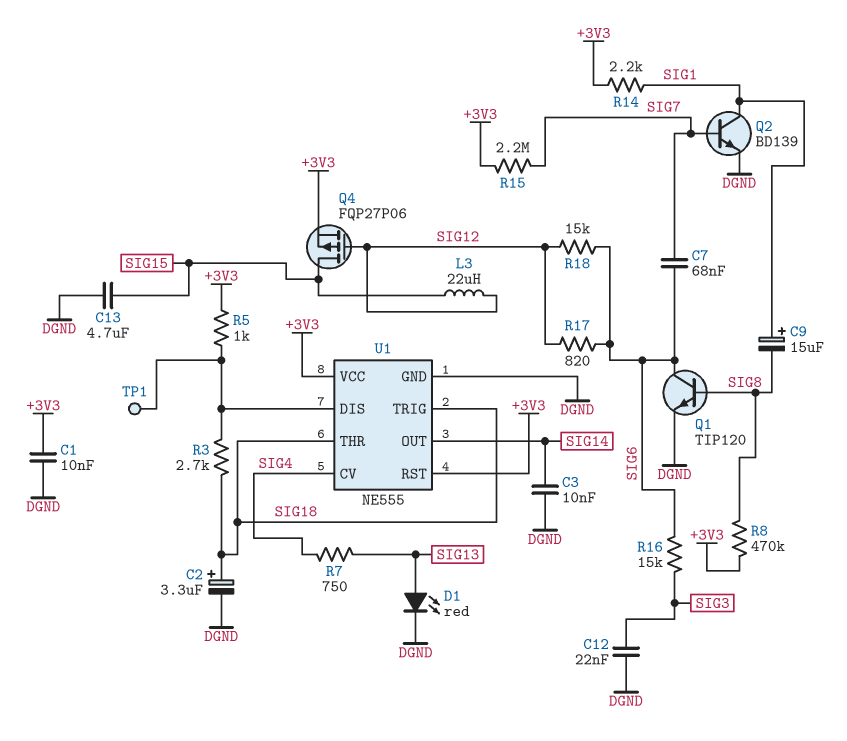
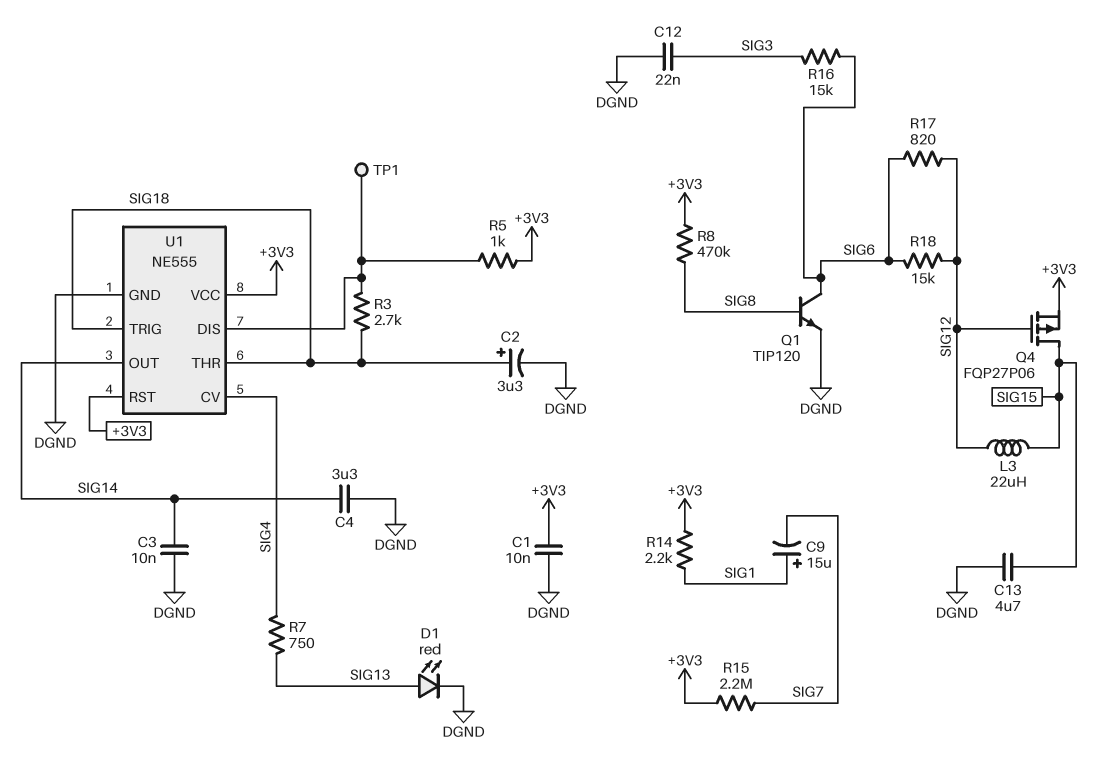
C4: none -> 3.3uF (DGND, SIG14)
C7: 68nF (SIG6, SIG7) -> none
C9: 15uF (plus SIG1, minus SIG8) -> 15uF (plus SIG1, minus SIG7)
Q2: NPN BD139 (B SIG7, C SIG1, E DGND) -> none

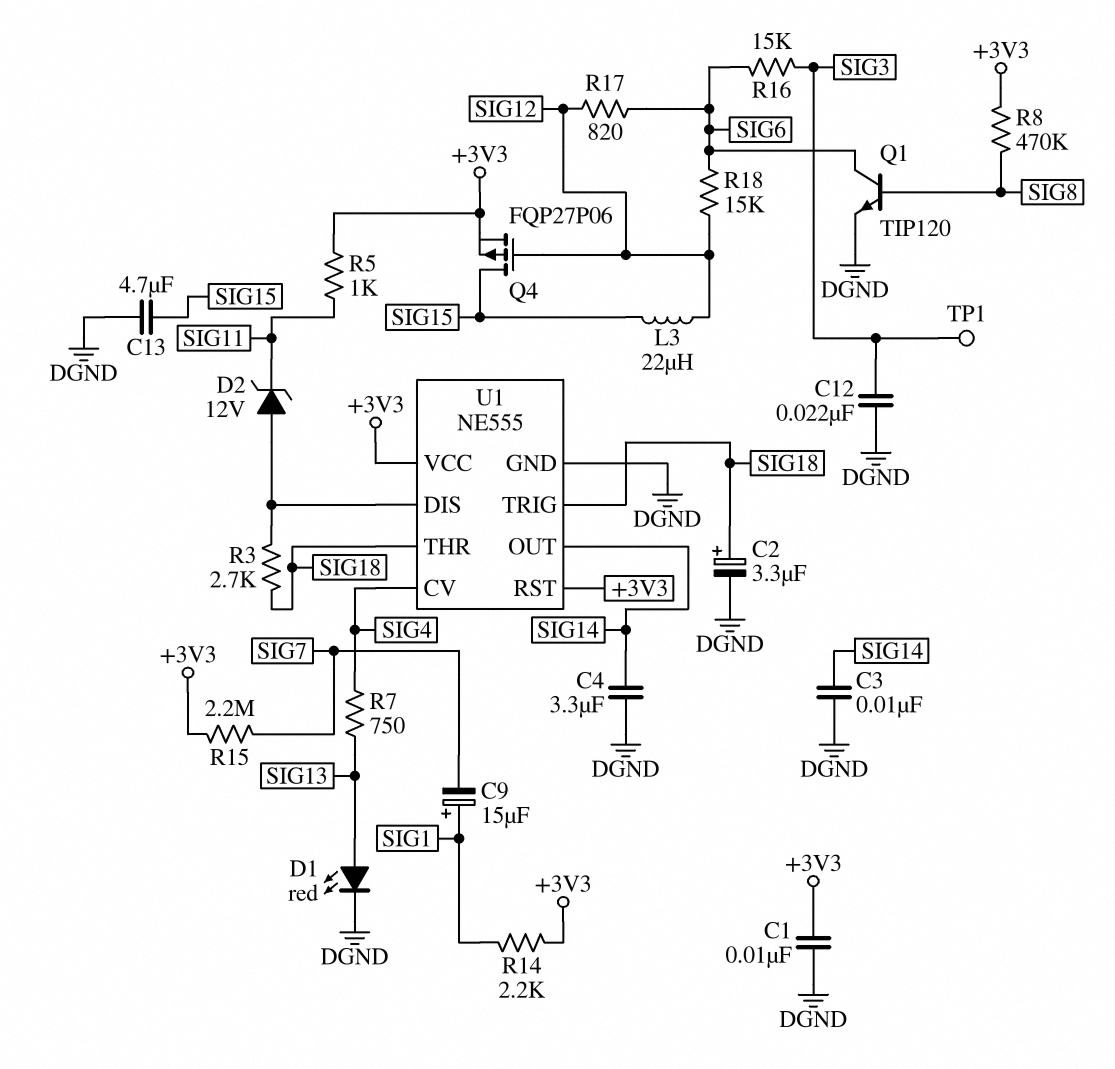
D2: none -> zener 12V (A U1/DIS, K SIG11)
R5: 1k (+3V3, U1/DIS) -> 1k (+3V3, SIG11)
TP1: test point (U1/DIS) -> test point (SIG3)

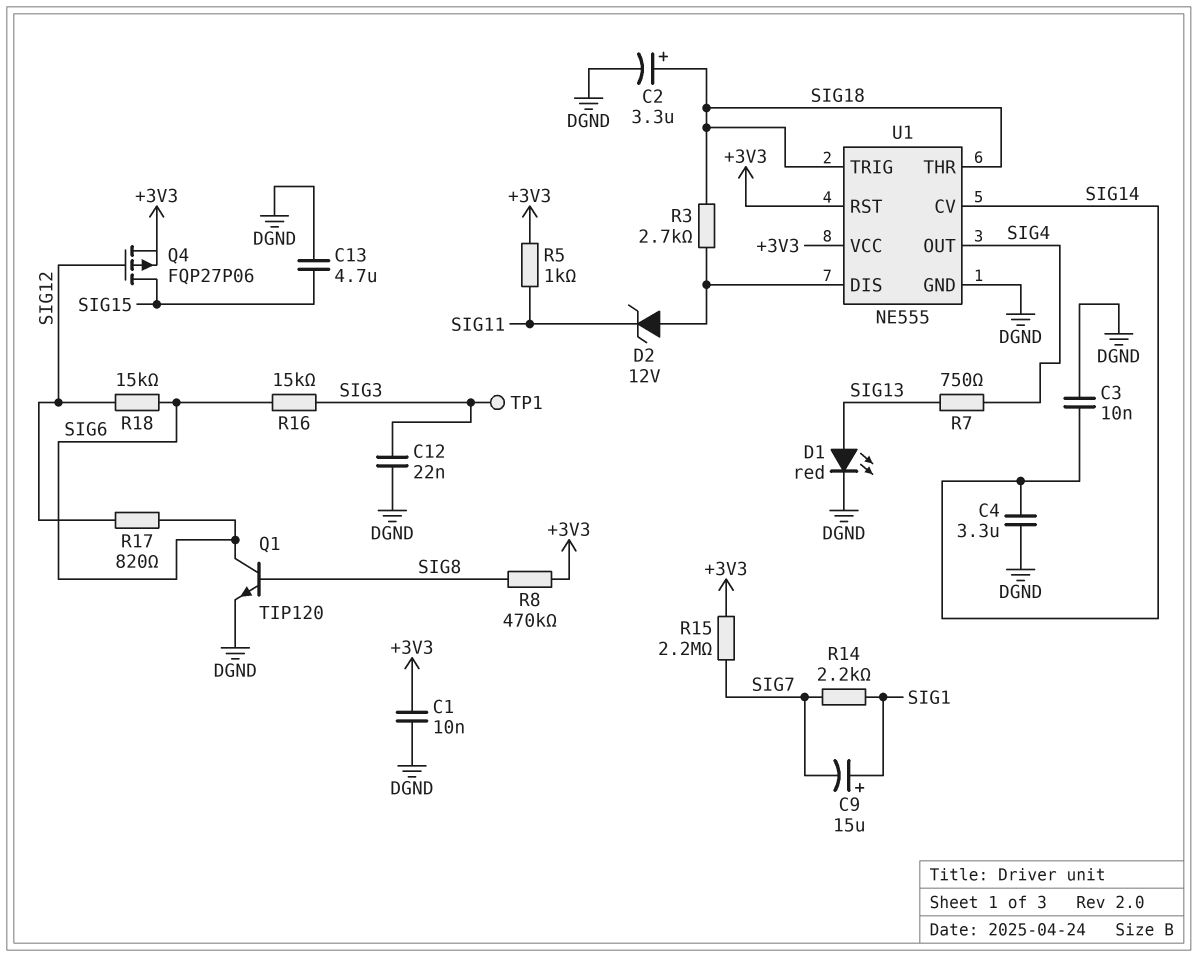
L3: 22uH (SIG12, SIG15) -> none
R14: 2.2k (+3V3, SIG1) -> 2.2k (SIG1, SIG7)
U1 pin CV: SIG4 -> SIG14
U1 pin OUT: SIG14 -> SIG4

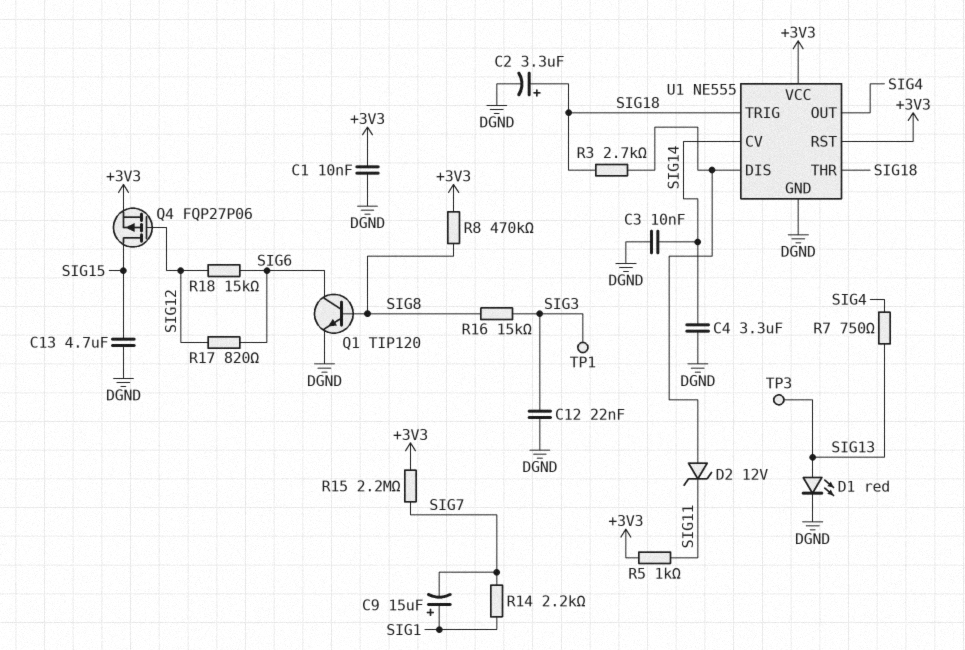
R16: 15k (SIG3, SIG6) -> 15k (SIG3, SIG8)
TP3: none -> test point (SIG13)

